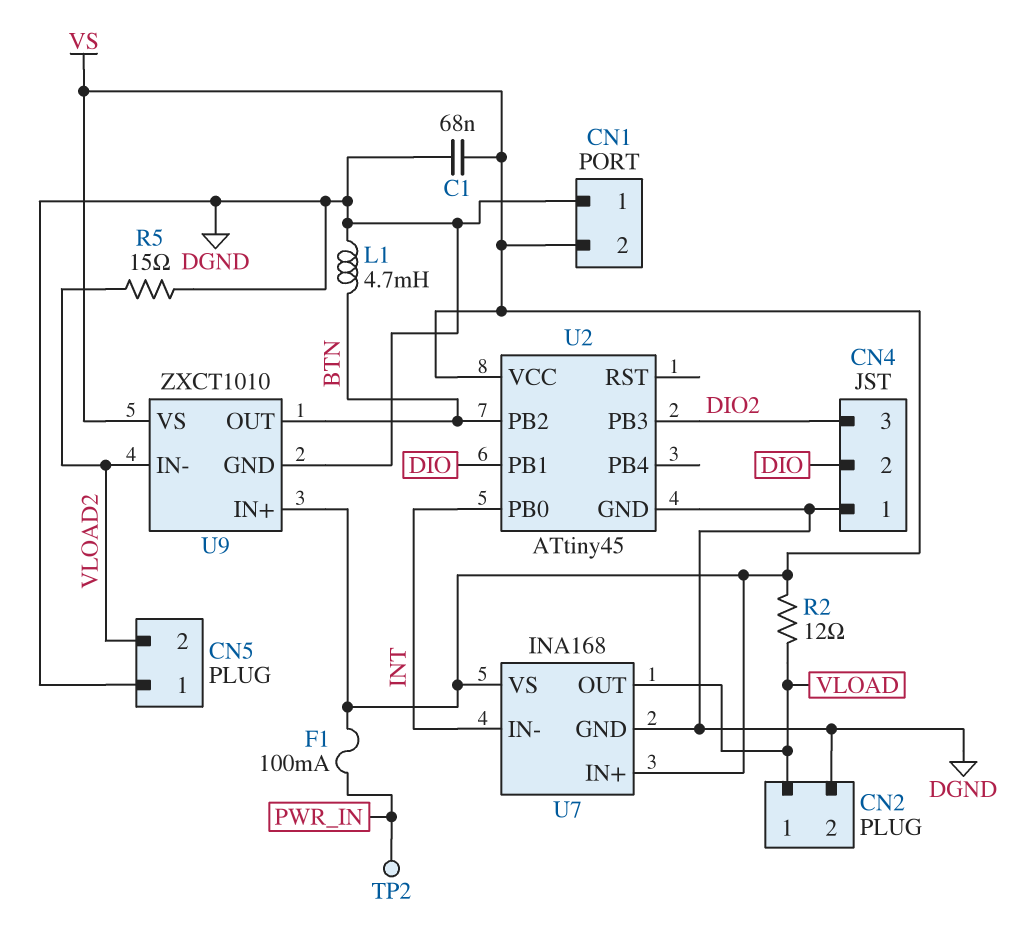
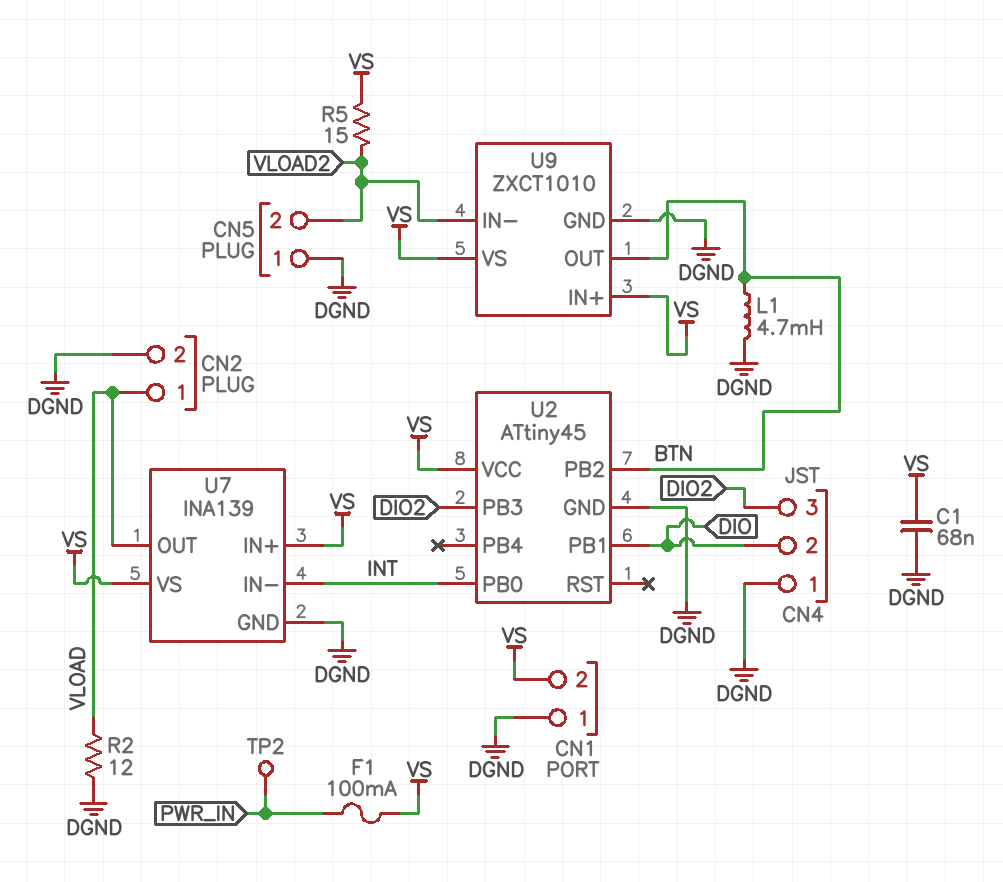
R2: 12 (VLOAD, VS) -> 12 (DGND, VLOAD)
R5: 15 (DGND, VLOAD2) -> 15 (VLOAD2, VS)
U7: INA168 -> INA139

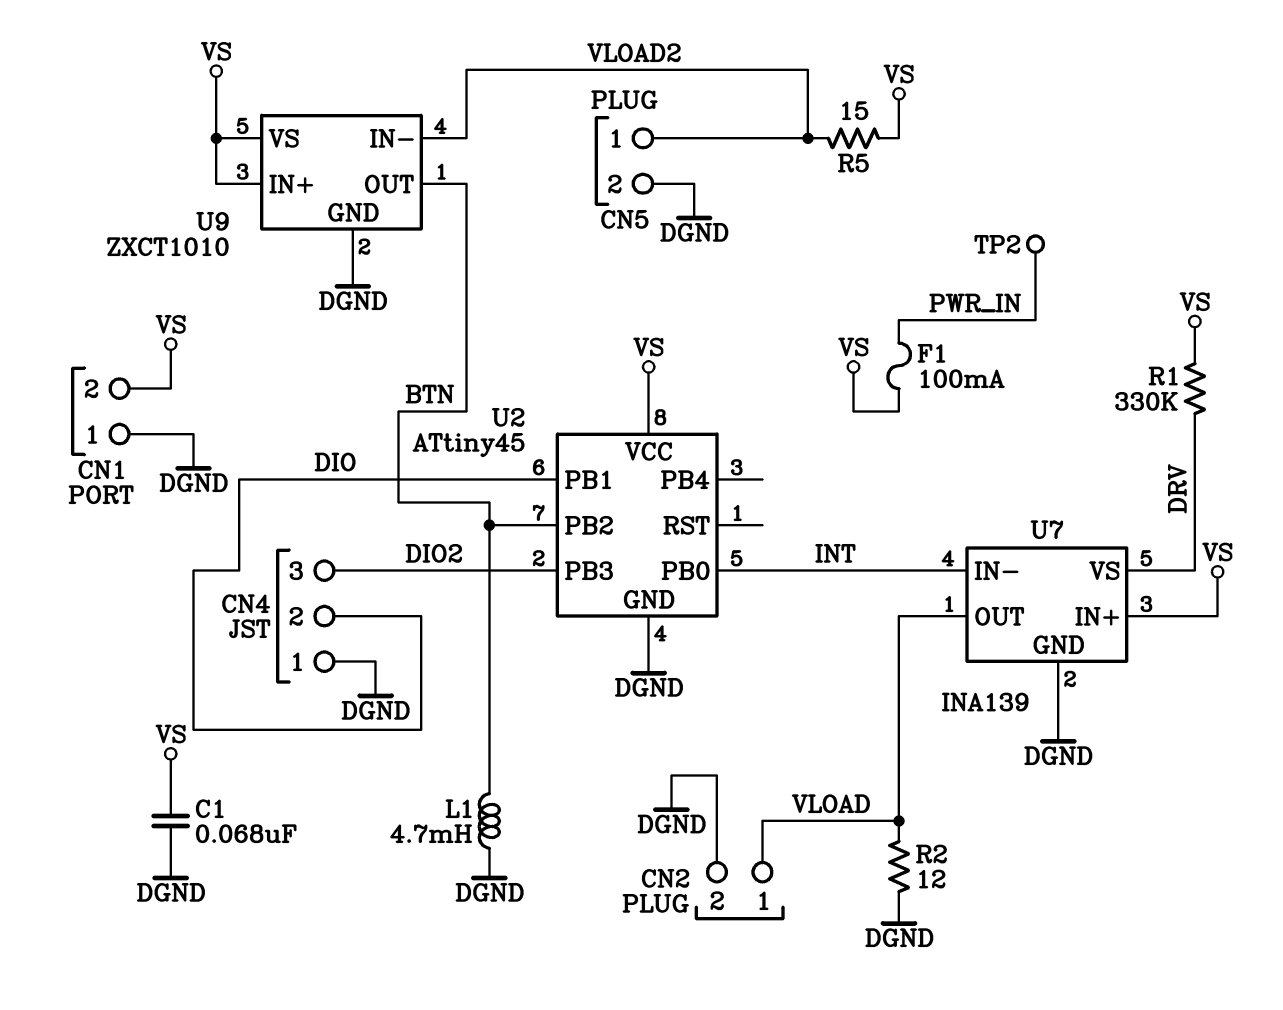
CN5 pin 1: DGND -> VLOAD2
CN5 pin 2: VLOAD2 -> DGND
R1: none -> 330k (DRV, VS)
U7 pin VS: VS -> DRV

